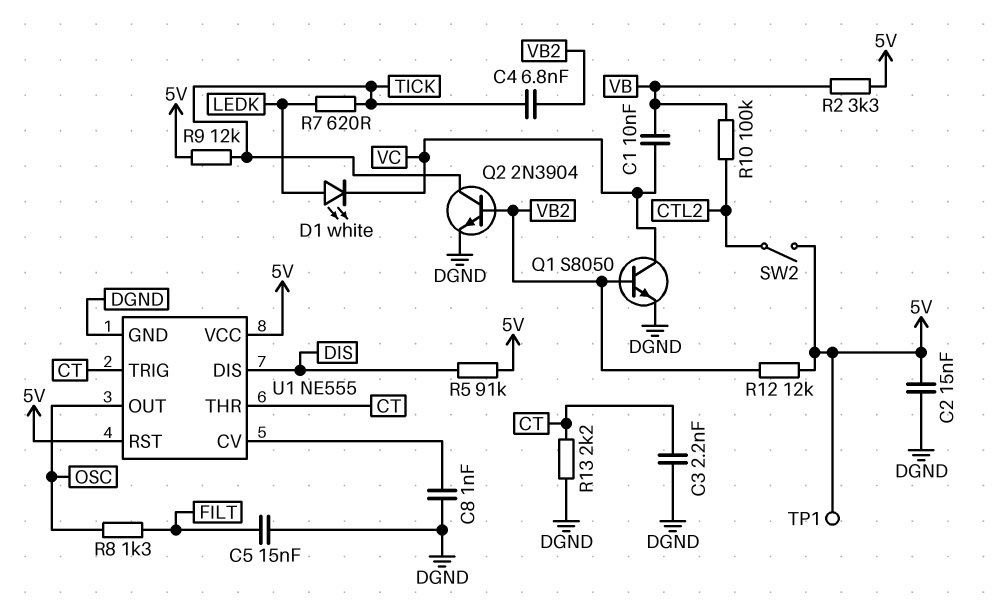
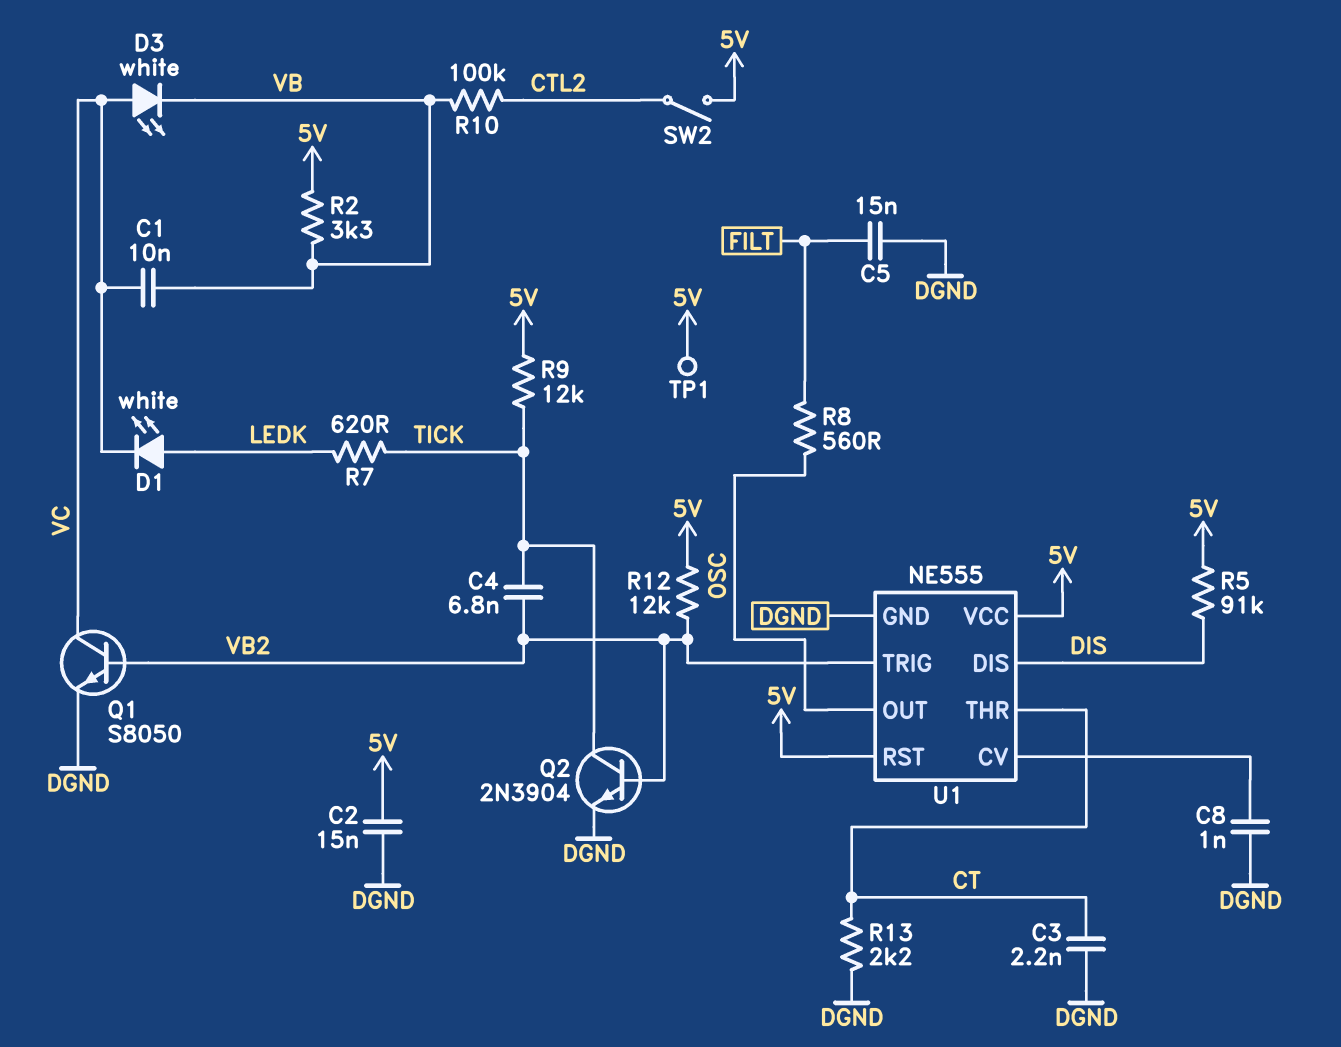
D3: none -> LED white (A VC, K VB)
R8: 1.3k (FILT, OSC) -> 560 (FILT, OSC)
U1 pin TRIG: CT -> VB2

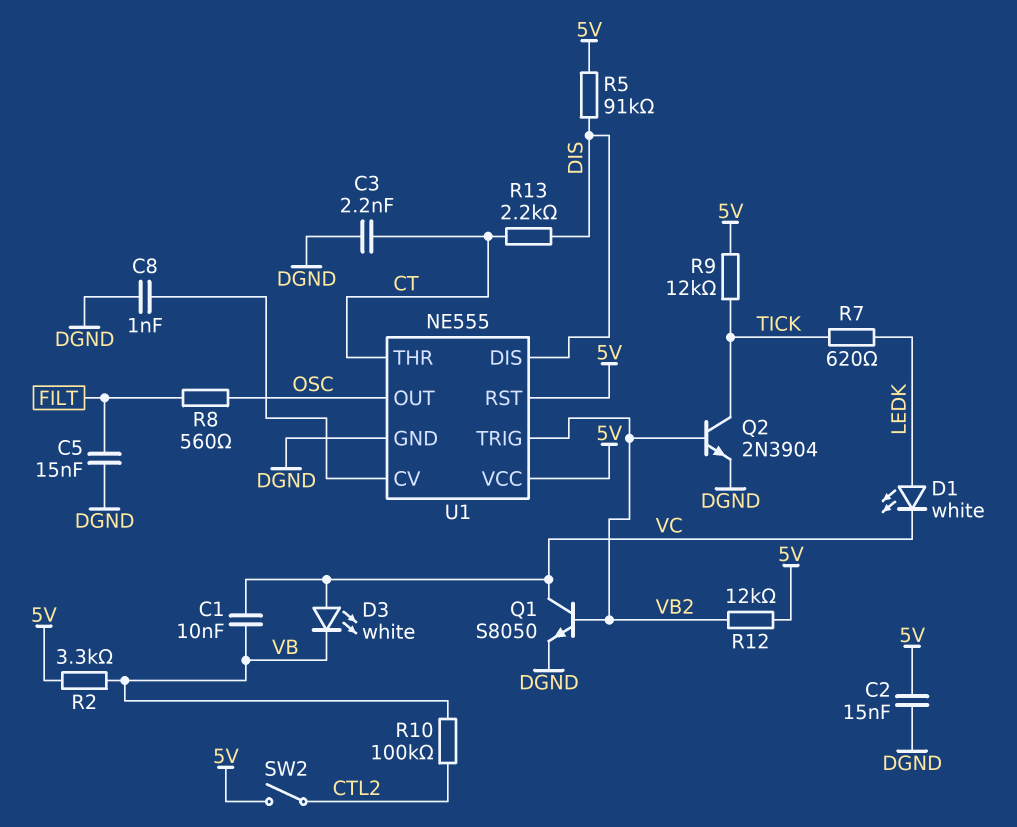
C4: 6.8nF (TICK, VB2) -> none
R13: 2.2k (CT, DGND) -> 2.2k (CT, DIS)
TP1: test point (5V) -> none

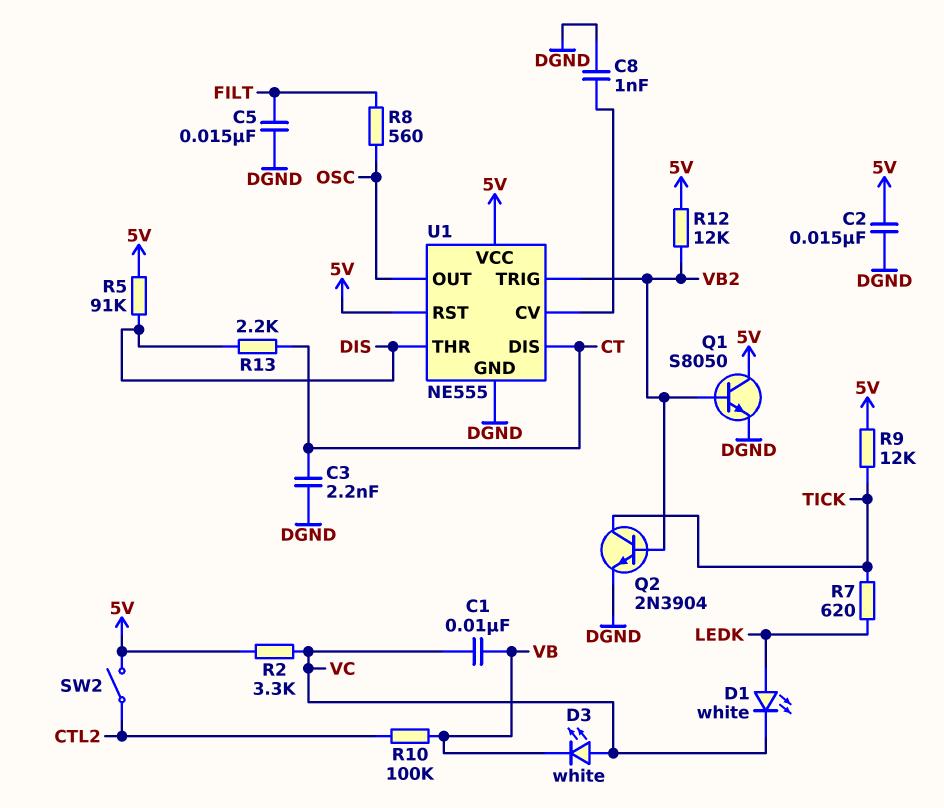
Q1: NPN S8050 (B VB2, C VC, E DGND) -> NPN S8050 (B VB2, C 5V, E DGND)
R2: 3.3k (5V, VB) -> 3.3k (5V, VC)
U1 pin DIS: DIS -> CT
U1 pin THR: CT -> DIS

